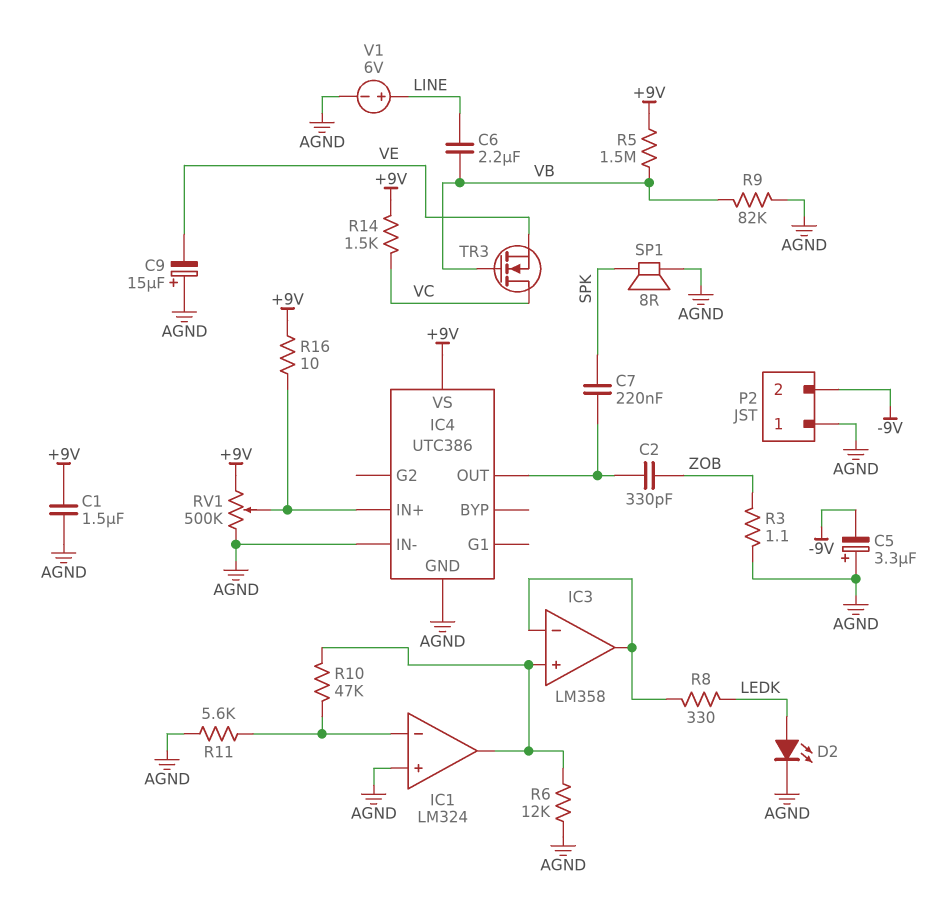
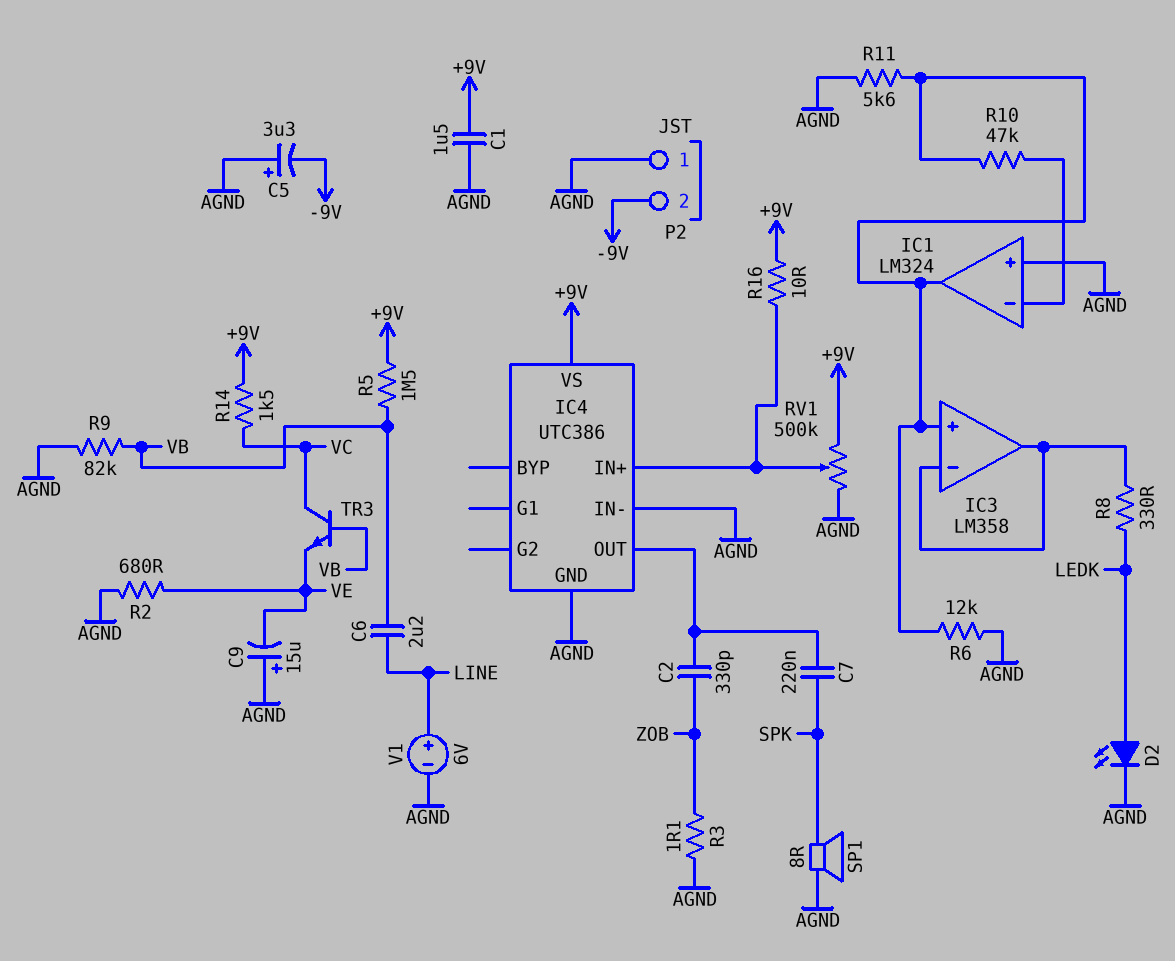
R2: none -> 680 (AGND, VE)
R11: 5.6k (AGND, IC1/in-) -> 5.6k (AGND, IC1/out)
TR3: NMOS (G VB, D VC, S VE) -> NPN (B VB, C VC, E VE)

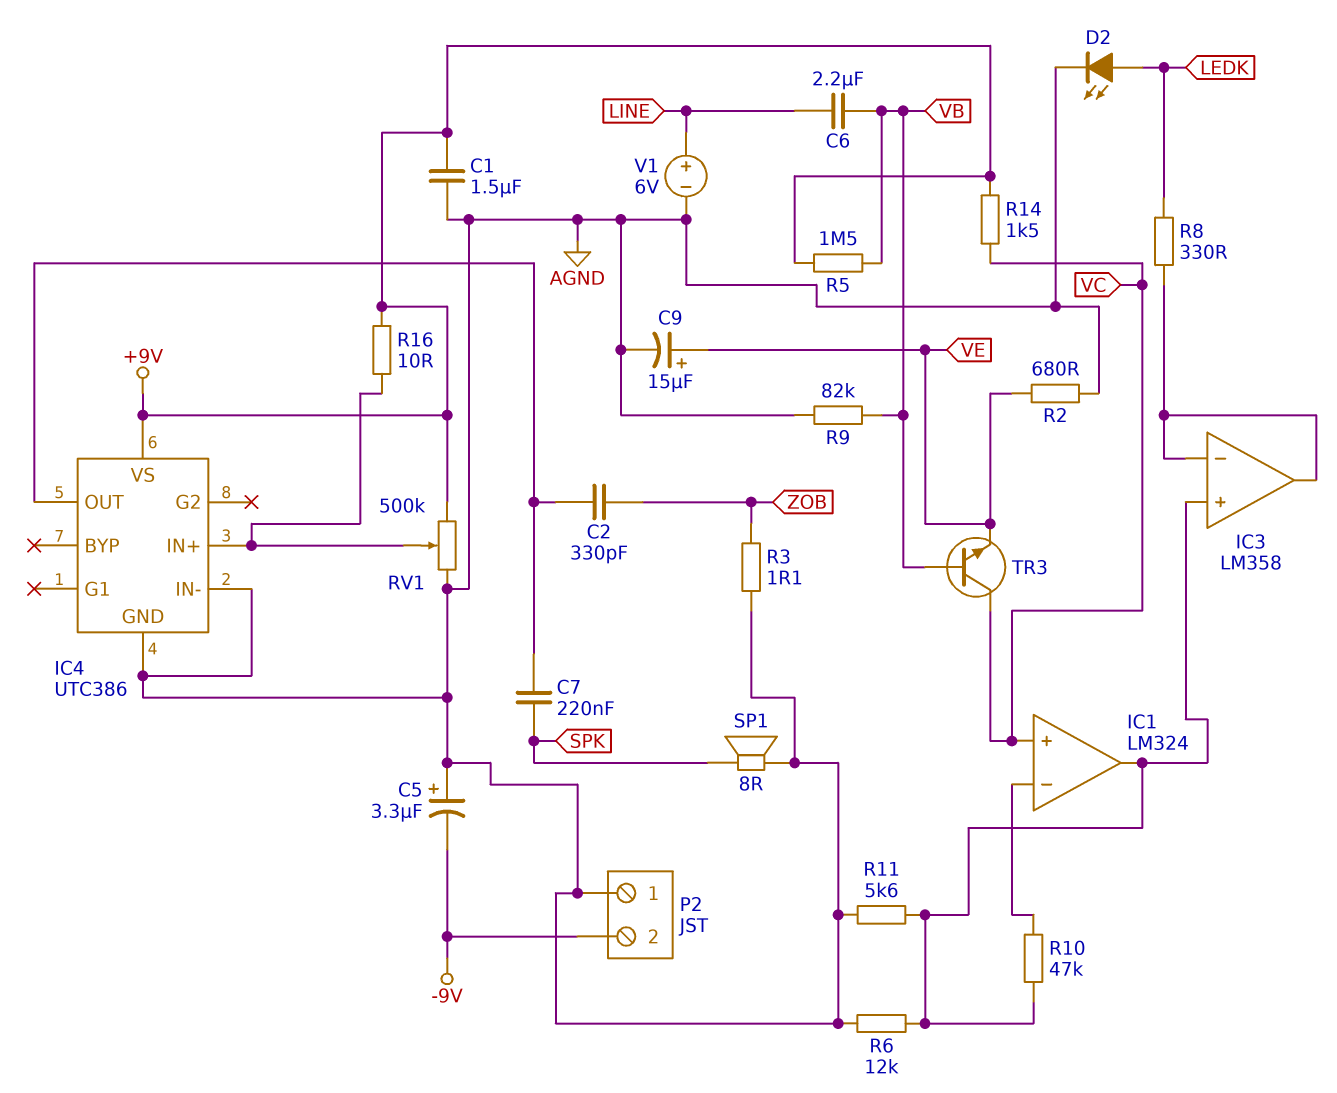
C9: 15uF (plus AGND, minus VE) -> 15uF (plus VE, minus AGND)
IC1 pin in+: AGND -> VC

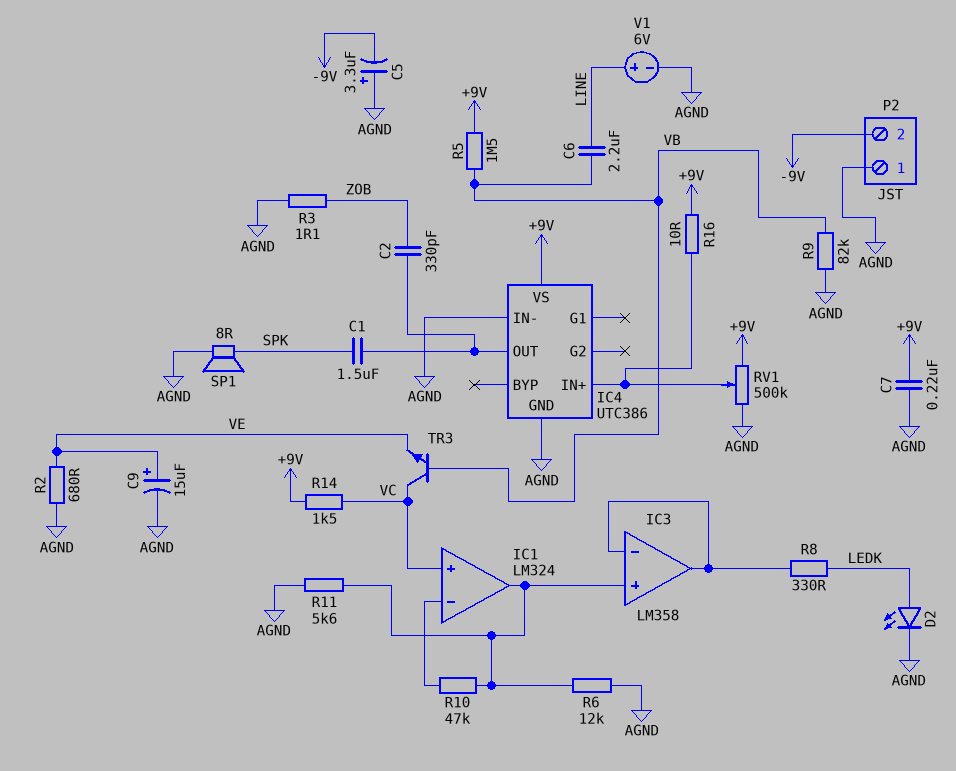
C1: 1.5uF (+9V, AGND) -> 1.5uF (IC4/OUT, SPK)
C7: 220nF (IC4/OUT, SPK) -> 220nF (+9V, AGND)

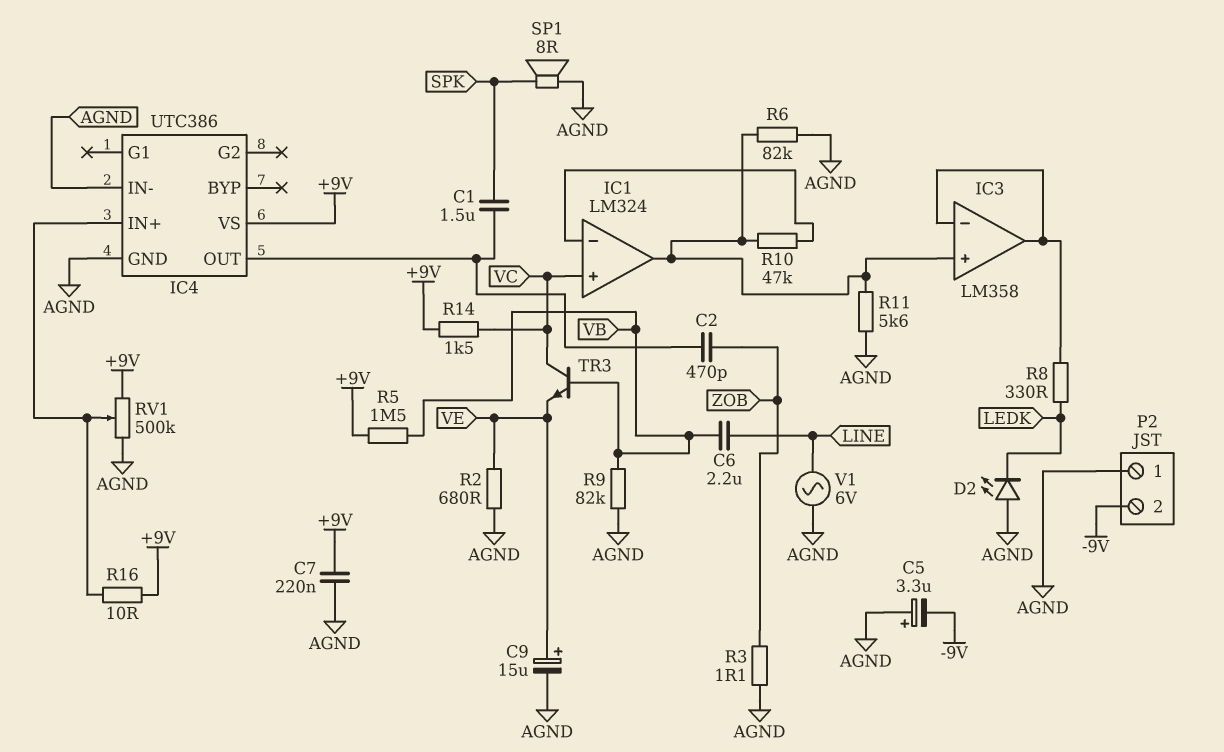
C2: 330pF (IC4/OUT, ZOB) -> 470pF (IC4/OUT, ZOB)
D2: LED (A LEDK, K AGND) -> LED (A AGND, K LEDK)
R6: 12k (AGND, IC1/out) -> 82k (AGND, IC1/out)
V1: 6V (plus LINE, minus AGND) -> AC 6V (AGND, LINE)

